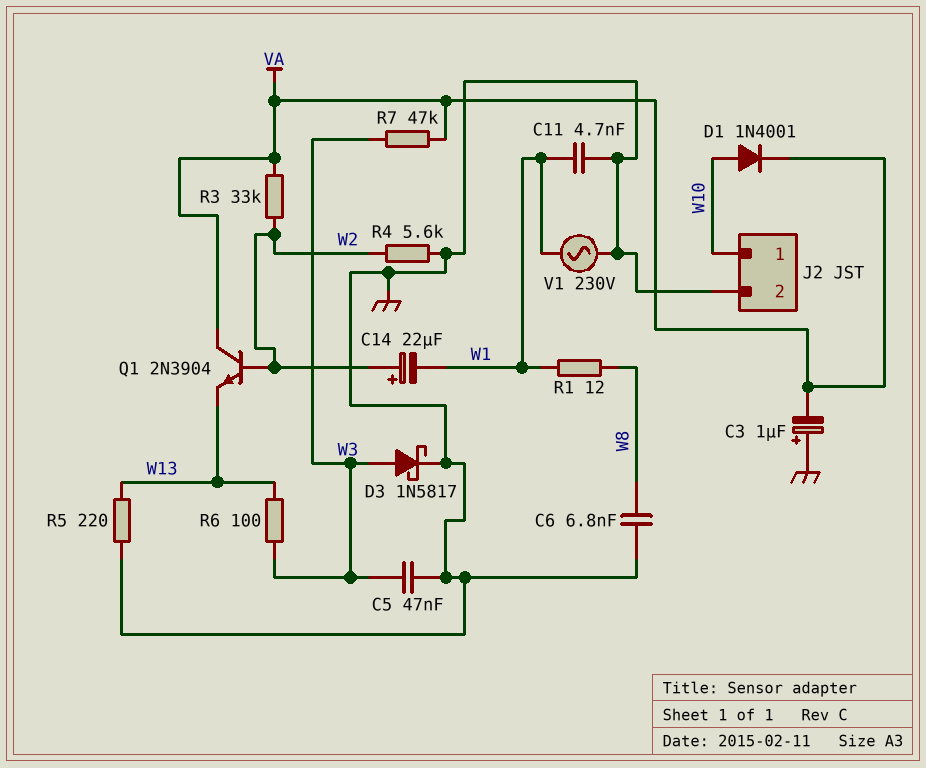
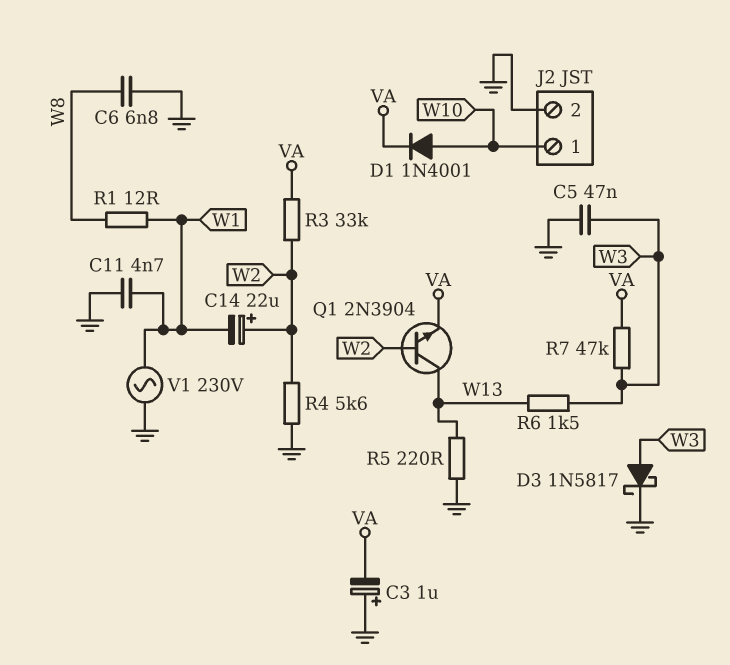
Q1: NPN 2N3904 (B W2, C VA, E W13) -> NPN 2N3904 (B W2, C W13, E VA)
R6: 100 (W3, W13) -> 1.5k (W3, W13)

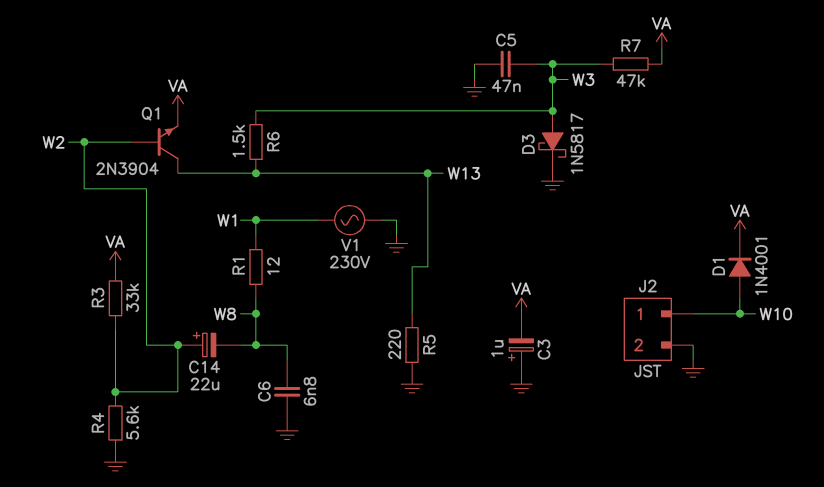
C11: 4.7nF (GND, W1) -> none
C14: 22uF (plus W2, minus W1) -> 22uF (plus W2, minus W8)

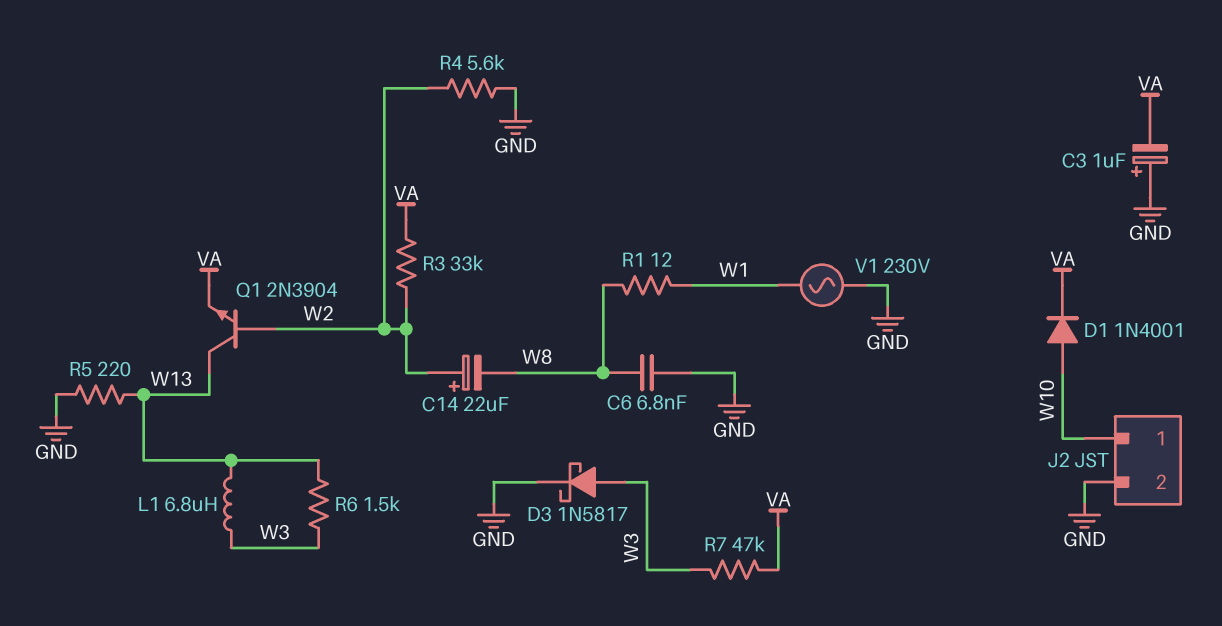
C5: 47nF (GND, W3) -> none
L1: none -> 6.8uH (W3, W13)

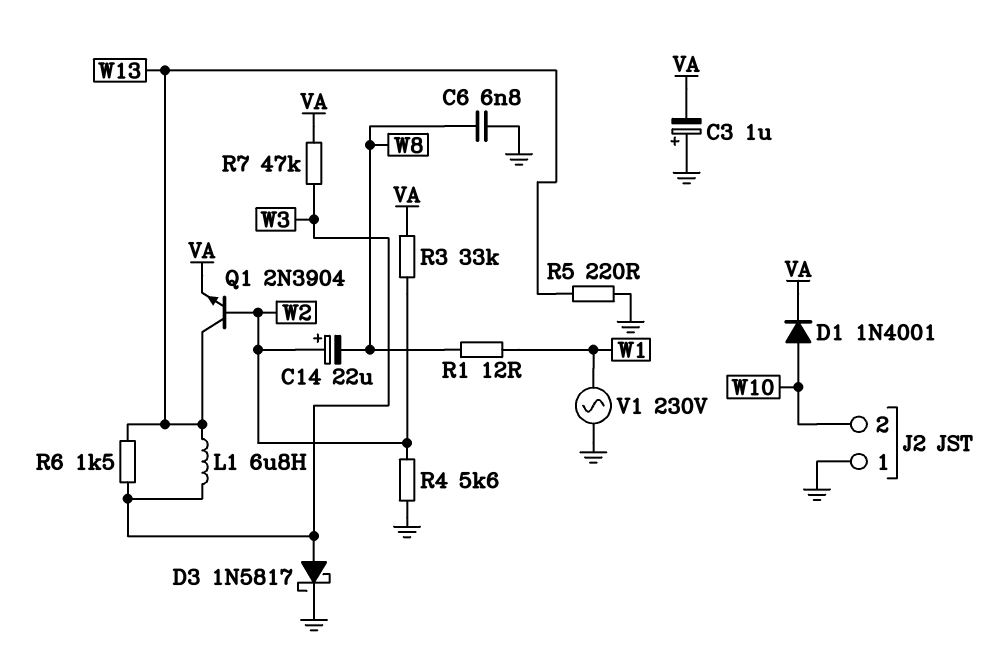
J2 pin 1: W10 -> GND
J2 pin 2: GND -> W10

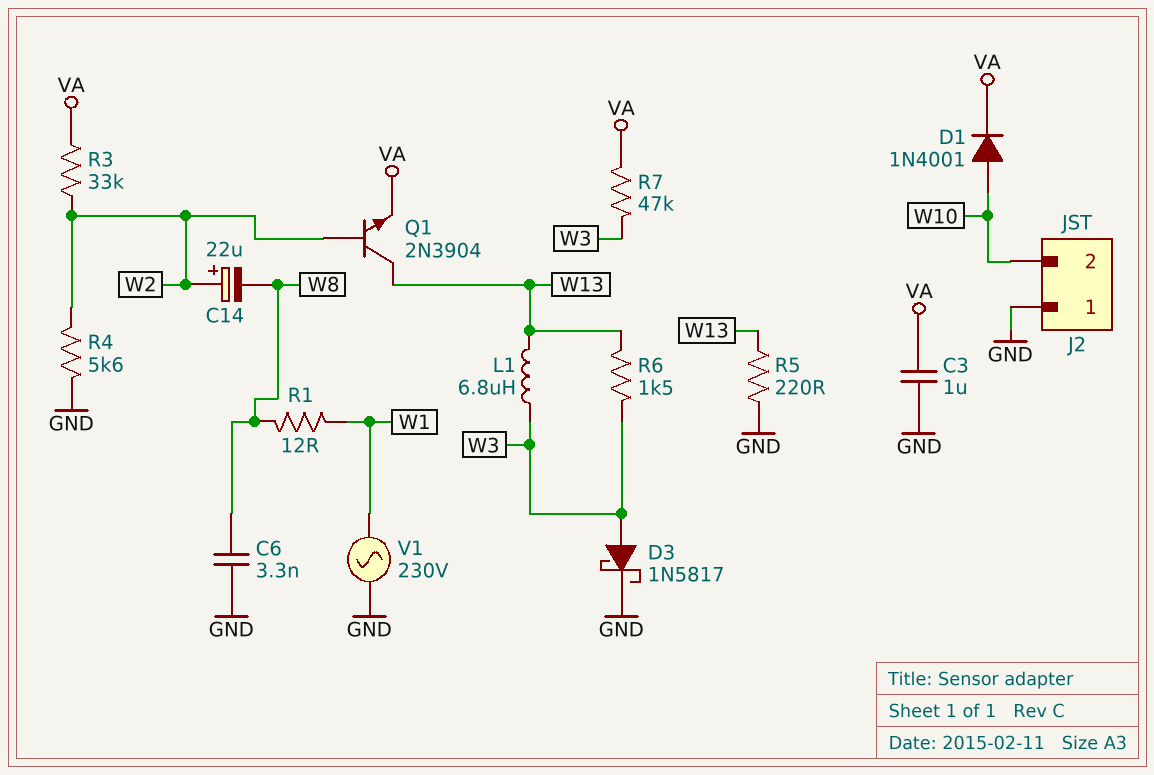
C3: 1uF (plus GND, minus VA) -> 1uF (GND, VA)
C6: 6.8nF (GND, W8) -> 3.3nF (GND, W8)

